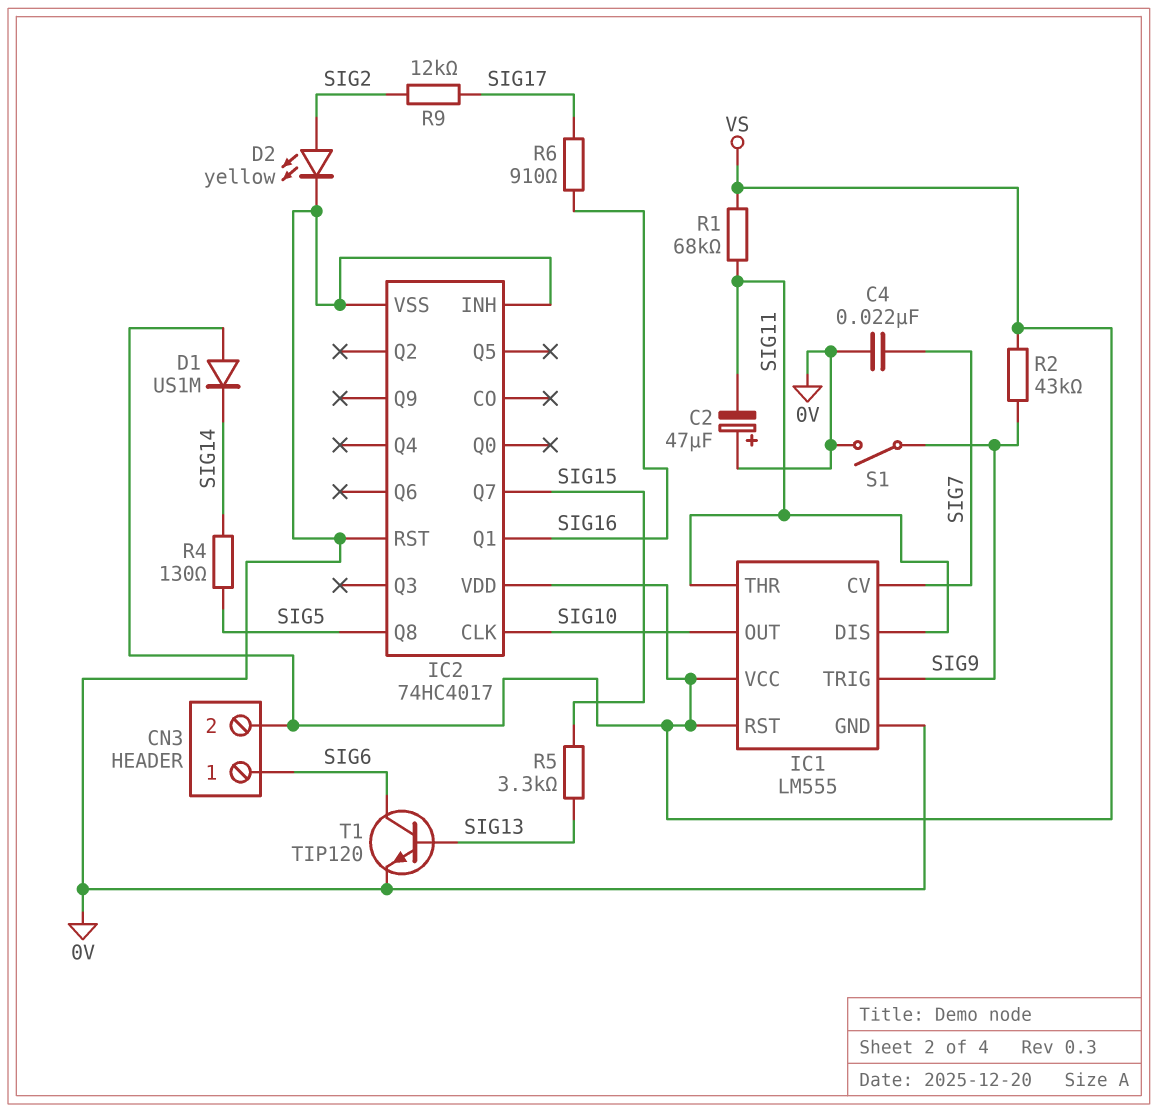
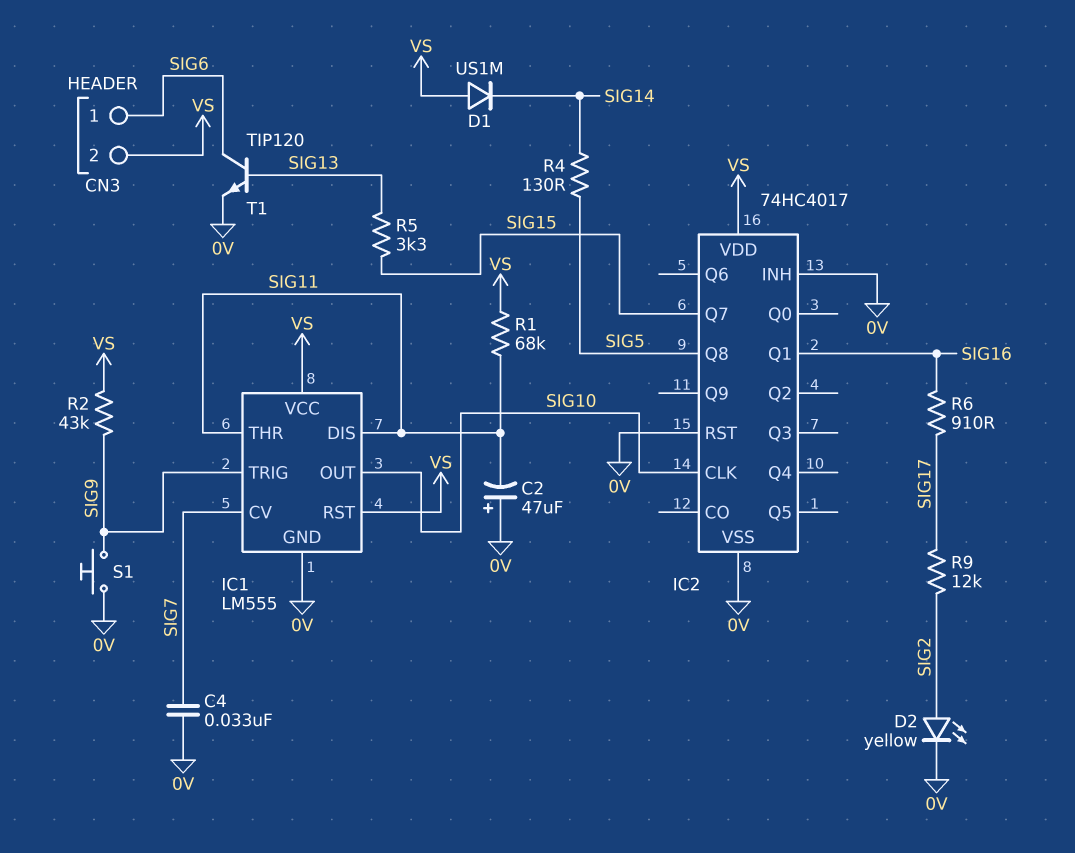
C4: 22nF (0V, SIG7) -> 33nF (0V, SIG7)
S1: switch (0V, SIG9) -> button (0V, SIG9)

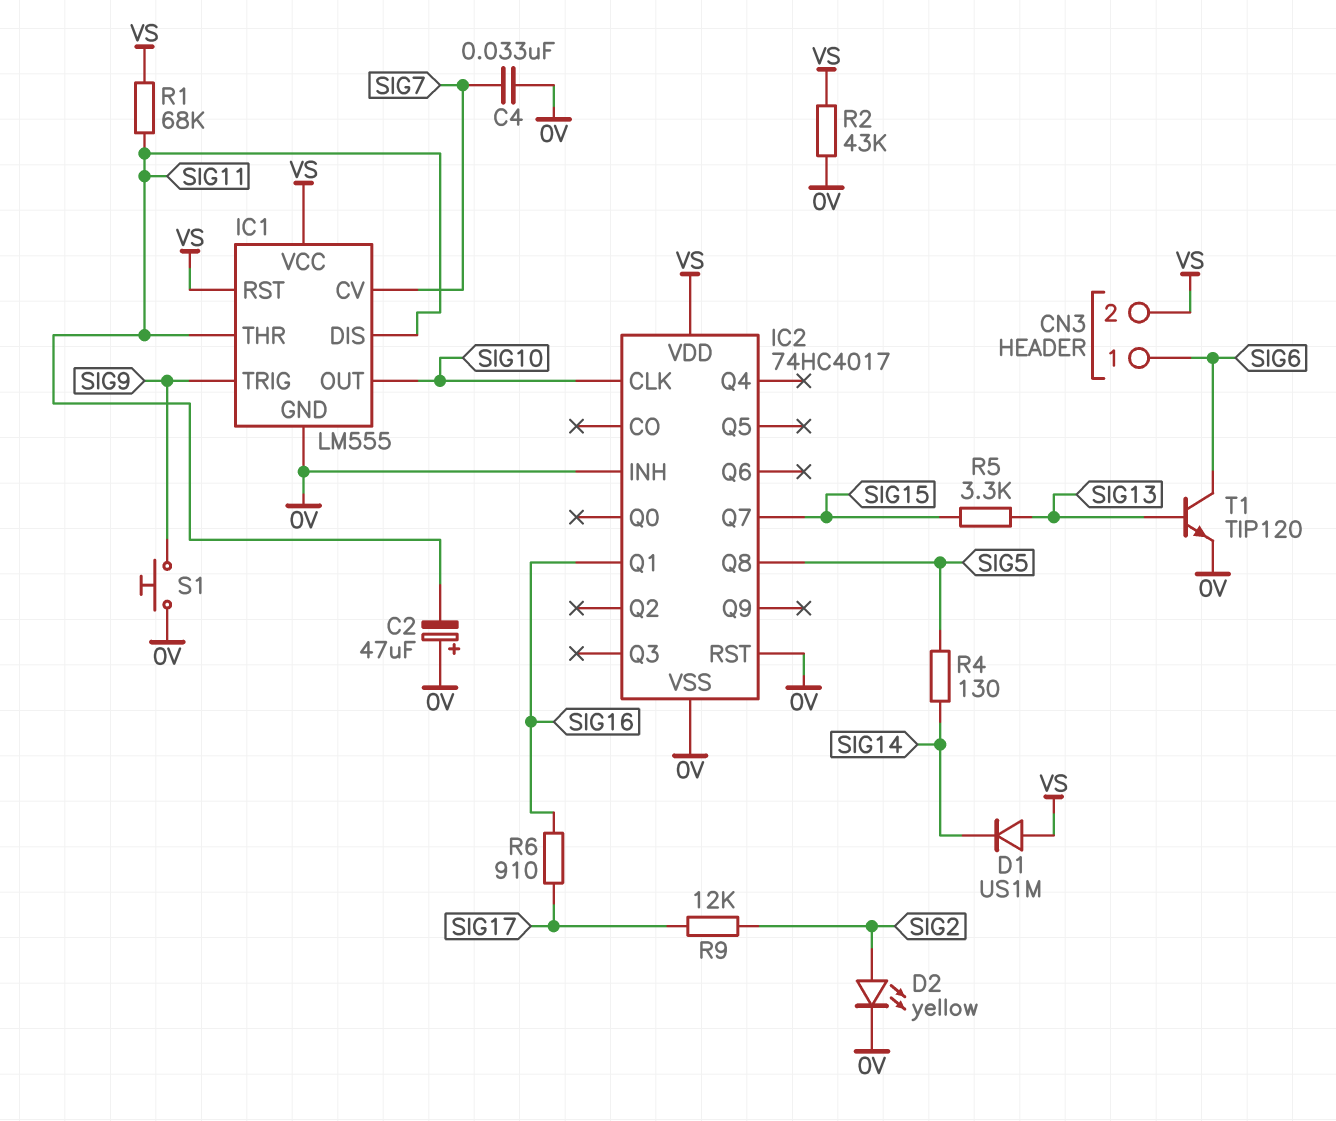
R2: 43k (SIG9, VS) -> 43k (0V, VS)

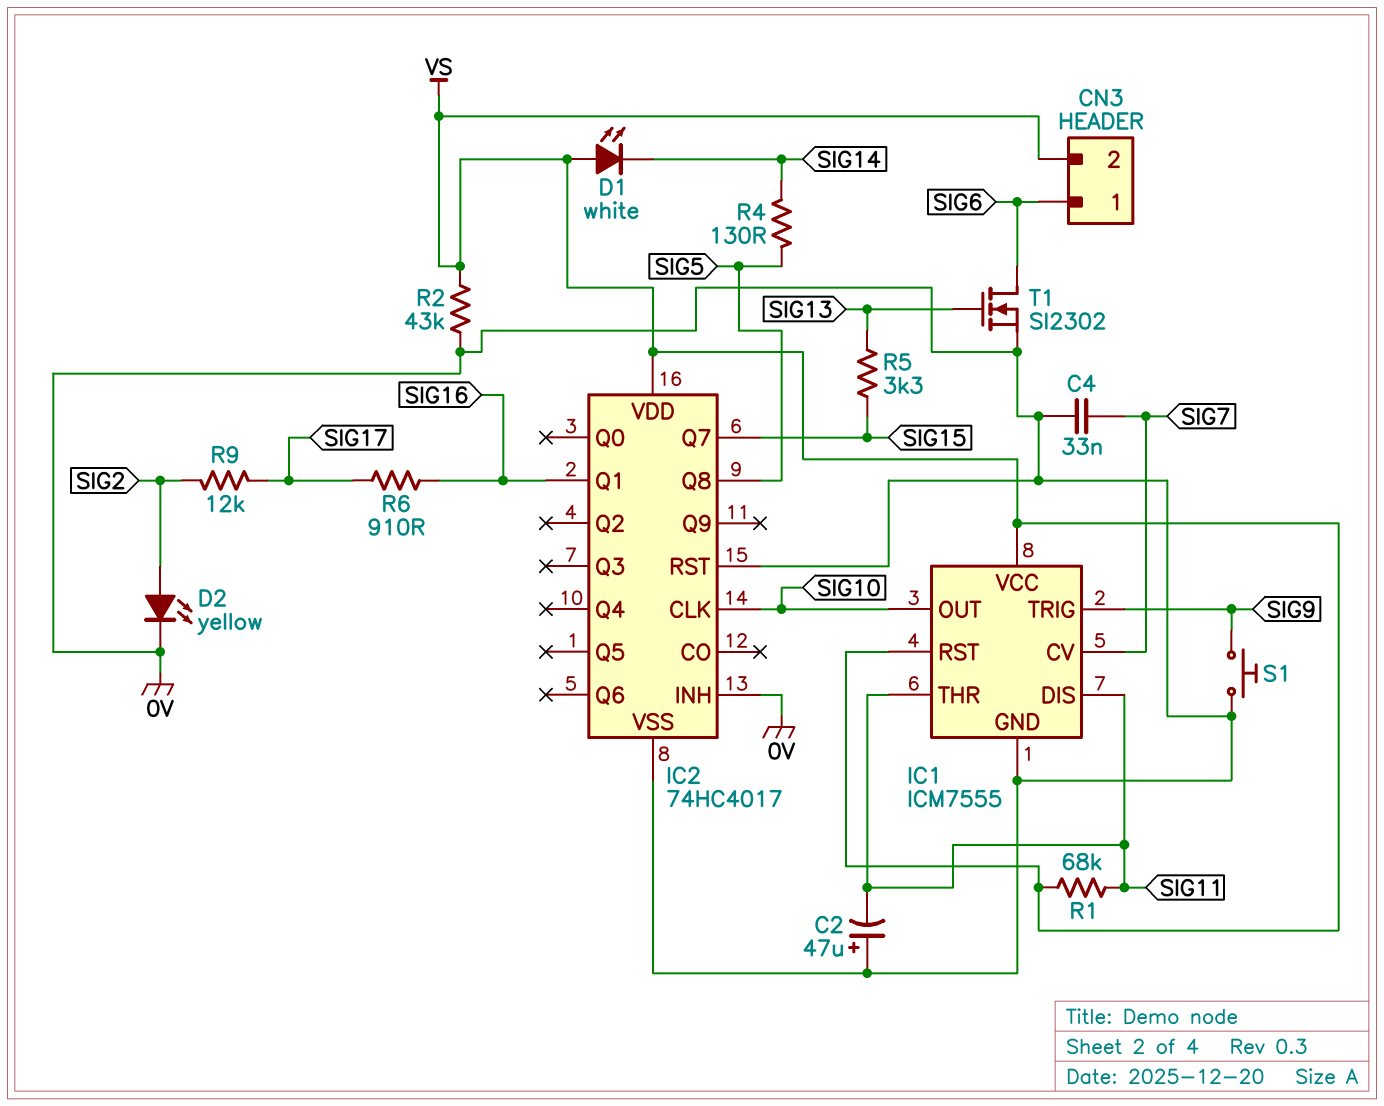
D1: diode US1M (A VS, K SIG14) -> LED white (A VS, K SIG14)
IC1: LM555 -> ICM7555
T1: NPN TIP120 (B SIG13, C SIG6, E 0V) -> NMOS SI2302 (G SIG13, D SIG6, S 0V)

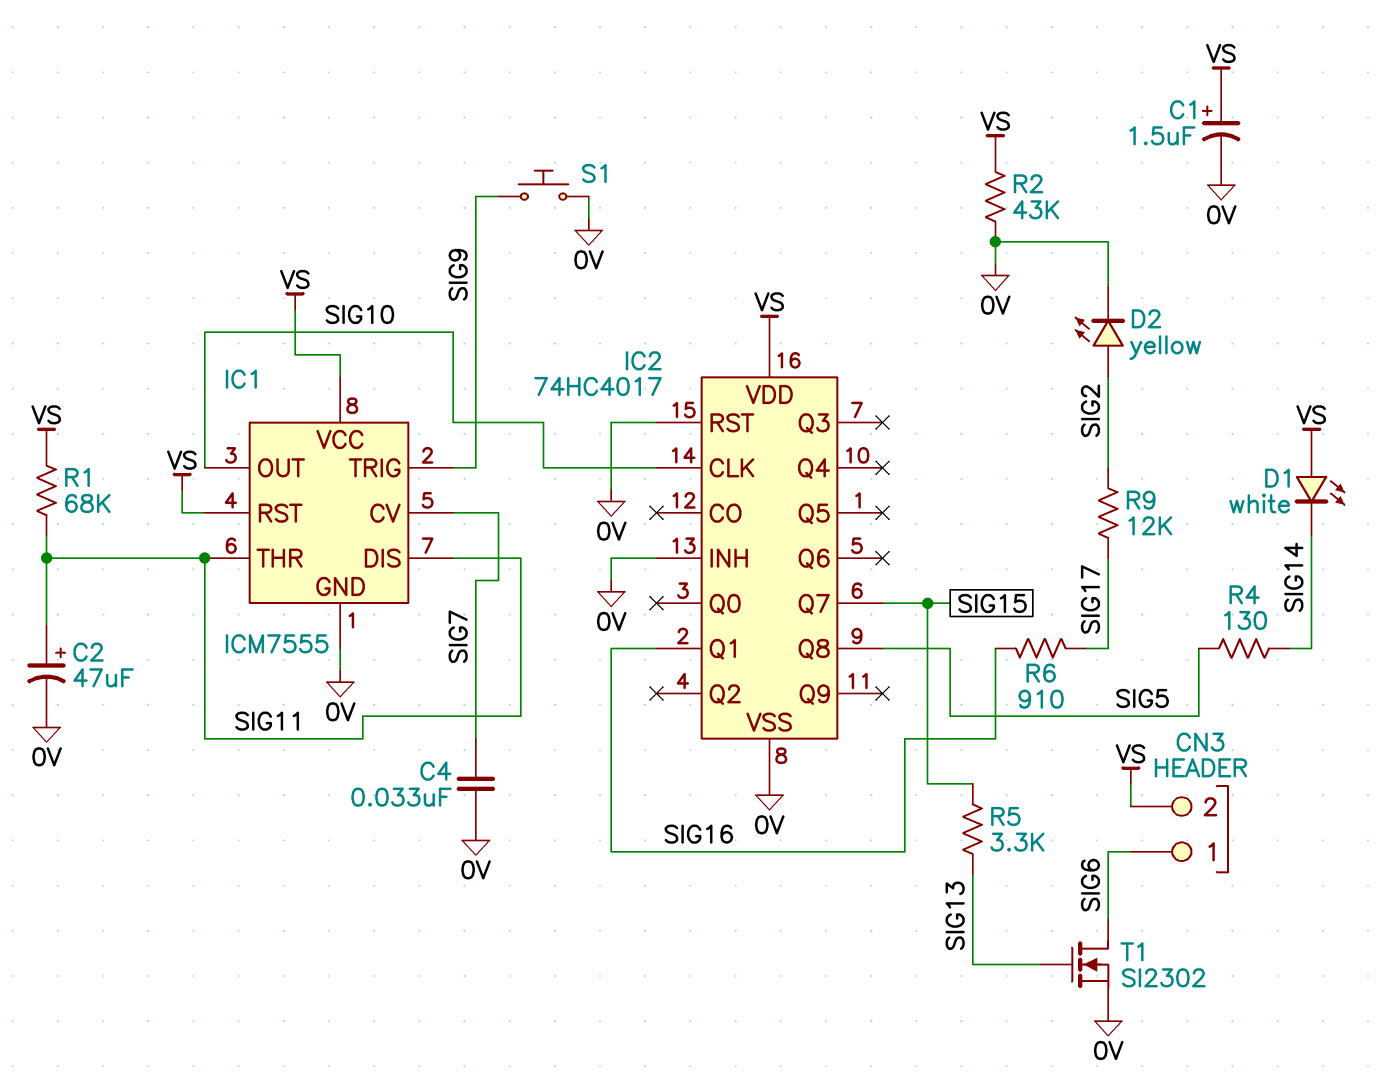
C1: none -> 1.5uF (plus VS, minus 0V)
C2: 47uF (plus 0V, minus SIG11) -> 47uF (plus SIG11, minus 0V)

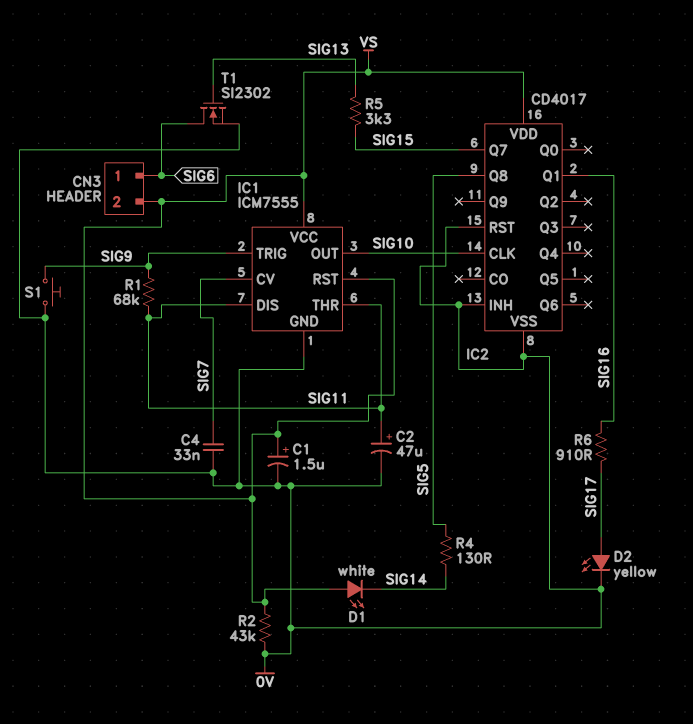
D2: LED yellow (A SIG2, K 0V) -> LED yellow (A SIG17, K 0V)
IC2: 74HC4017 -> CD4017
R1: 68k (SIG11, VS) -> 68k (SIG9, SIG11)
R9: 12k (SIG2, SIG17) -> none

